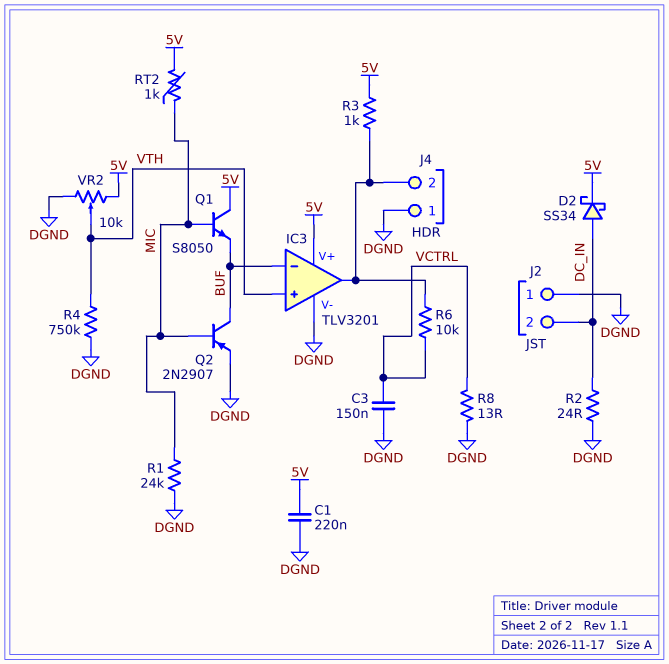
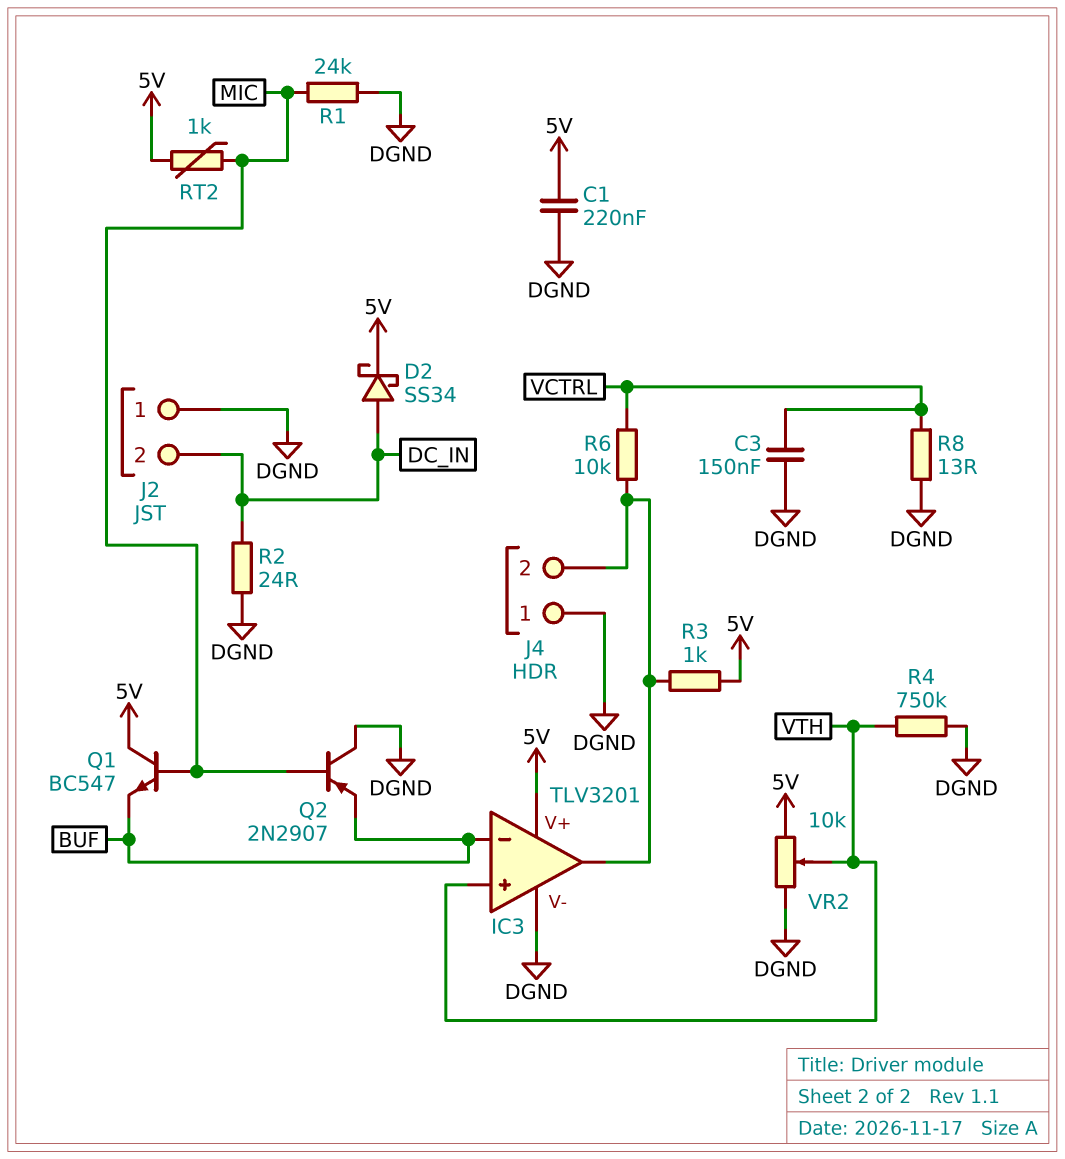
Q1: NPN S8050 (B MIC, C 5V, E BUF) -> NPN BC547 (B MIC, C 5V, E BUF)
Q2: PNP 2N2907 (B MIC, C BUF, E DGND) -> PNP 2N2907 (B MIC, C DGND, E BUF)

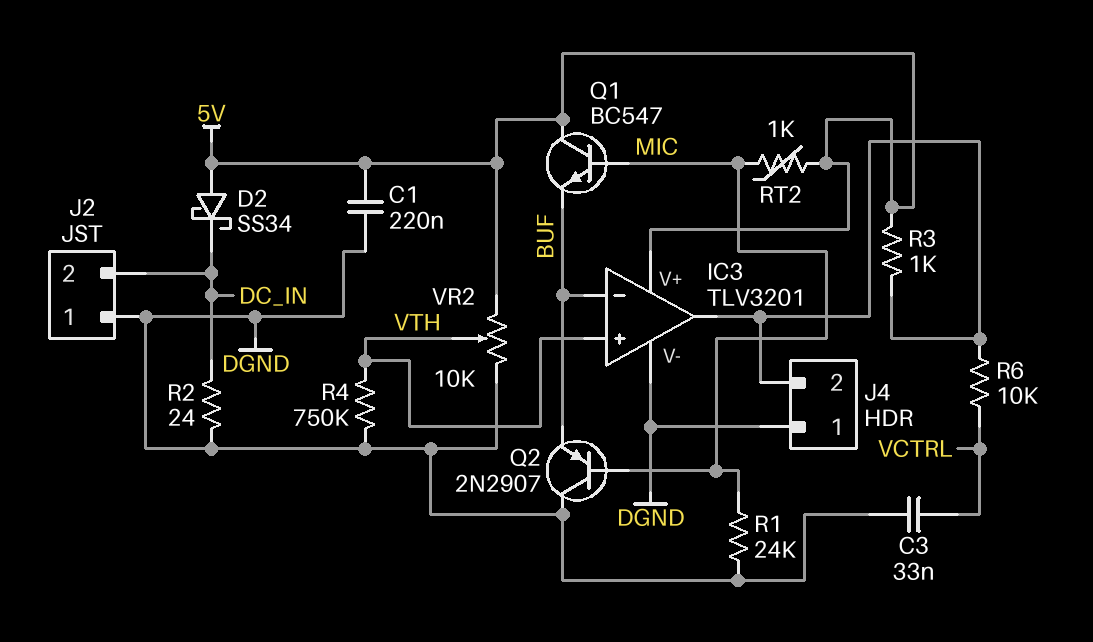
C3: 150nF (DGND, VCTRL) -> 33nF (DGND, VCTRL)
D2: schottky SS34 (A DC_IN, K 5V) -> schottky SS34 (A 5V, K DC_IN)
R8: 13 (DGND, VCTRL) -> none

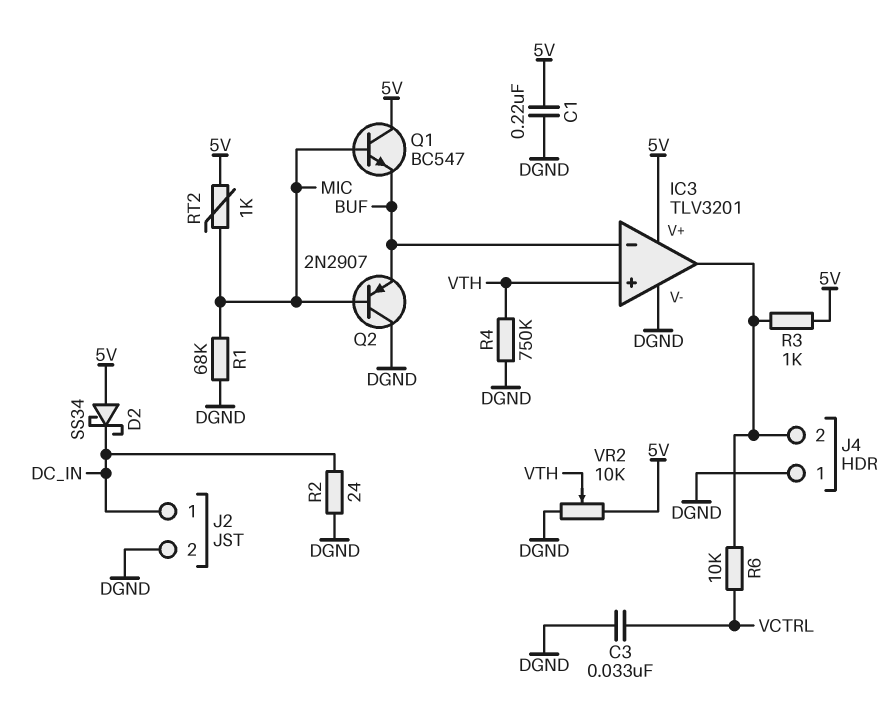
J2 pin 1: DGND -> DC_IN
J2 pin 2: DC_IN -> DGND
R1: 24k (DGND, MIC) -> 68k (DGND, MIC)

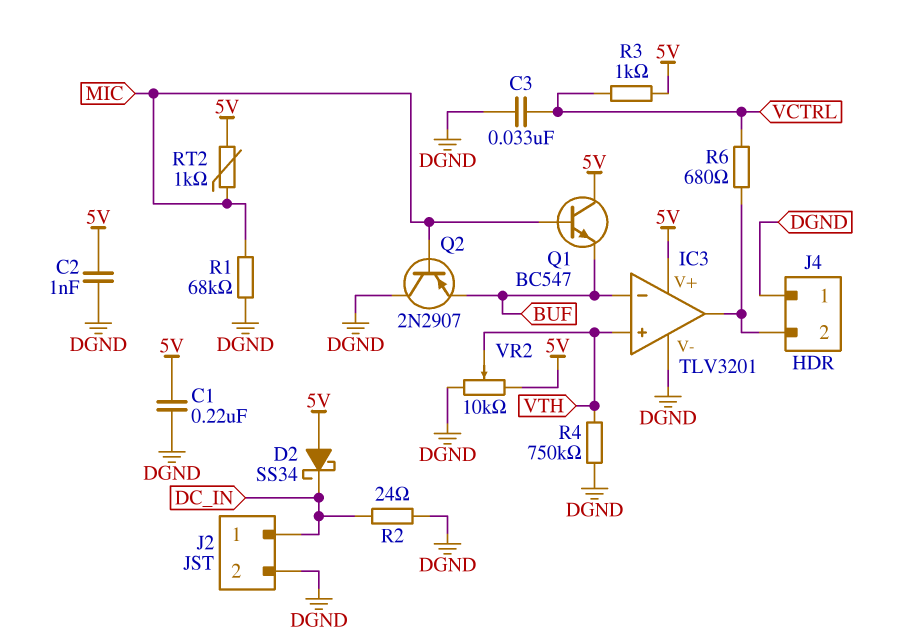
C2: none -> 1nF (5V, DGND)
R3: 1k (5V, IC3/out) -> 1k (5V, VCTRL)
R6: 10k (IC3/out, VCTRL) -> 680 (IC3/out, VCTRL)

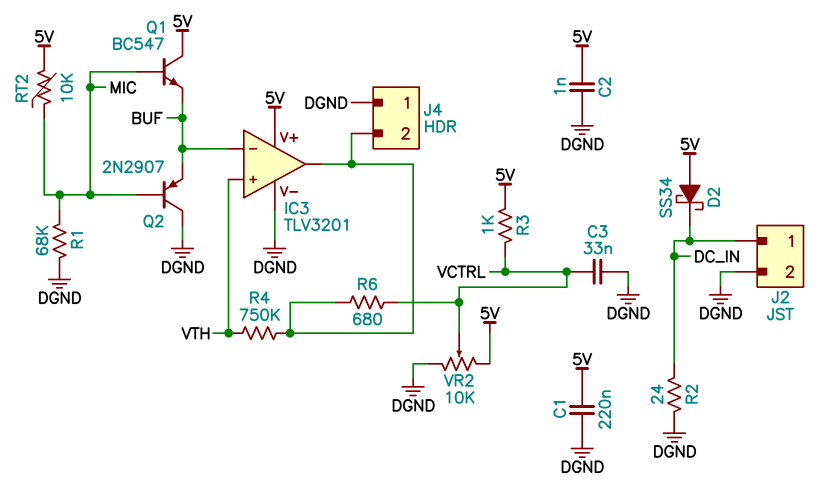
R4: 750k (DGND, VTH) -> 750k (IC3/out, VTH)
RT2: 1k (5V, MIC) -> 10k (5V, MIC)
VR2: 10k (5V, DGND, wiper VTH) -> 10k (5V, DGND, wiper VCTRL)

